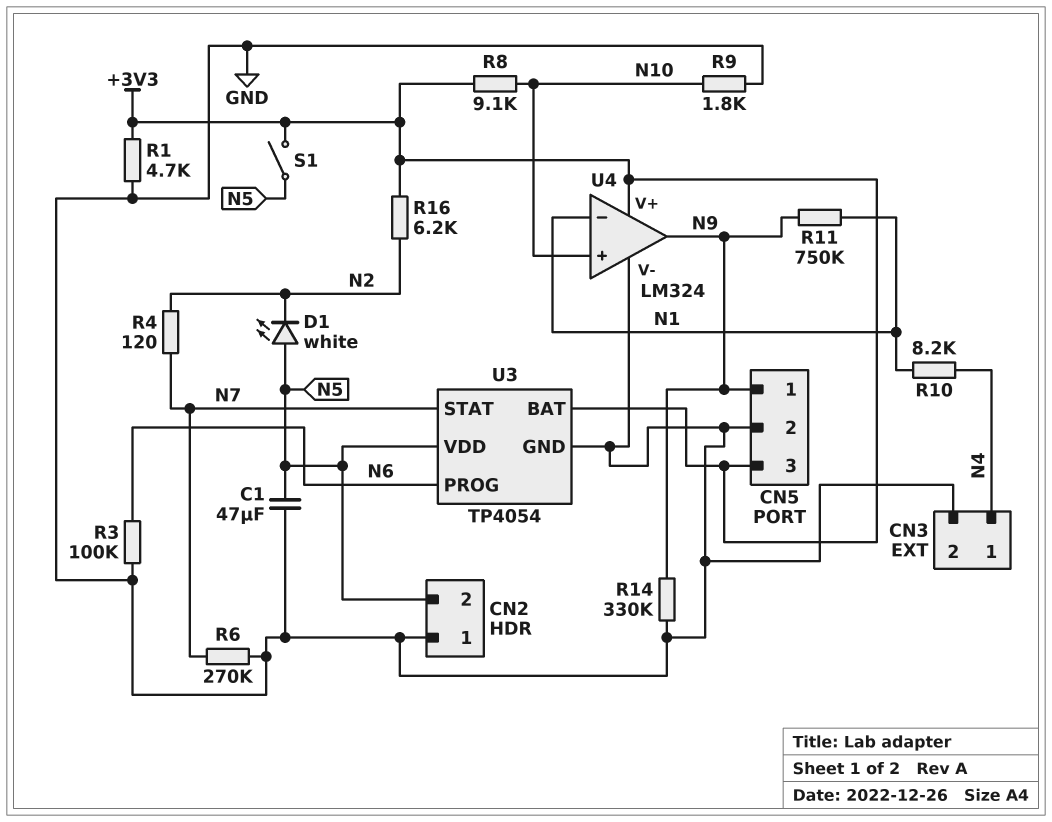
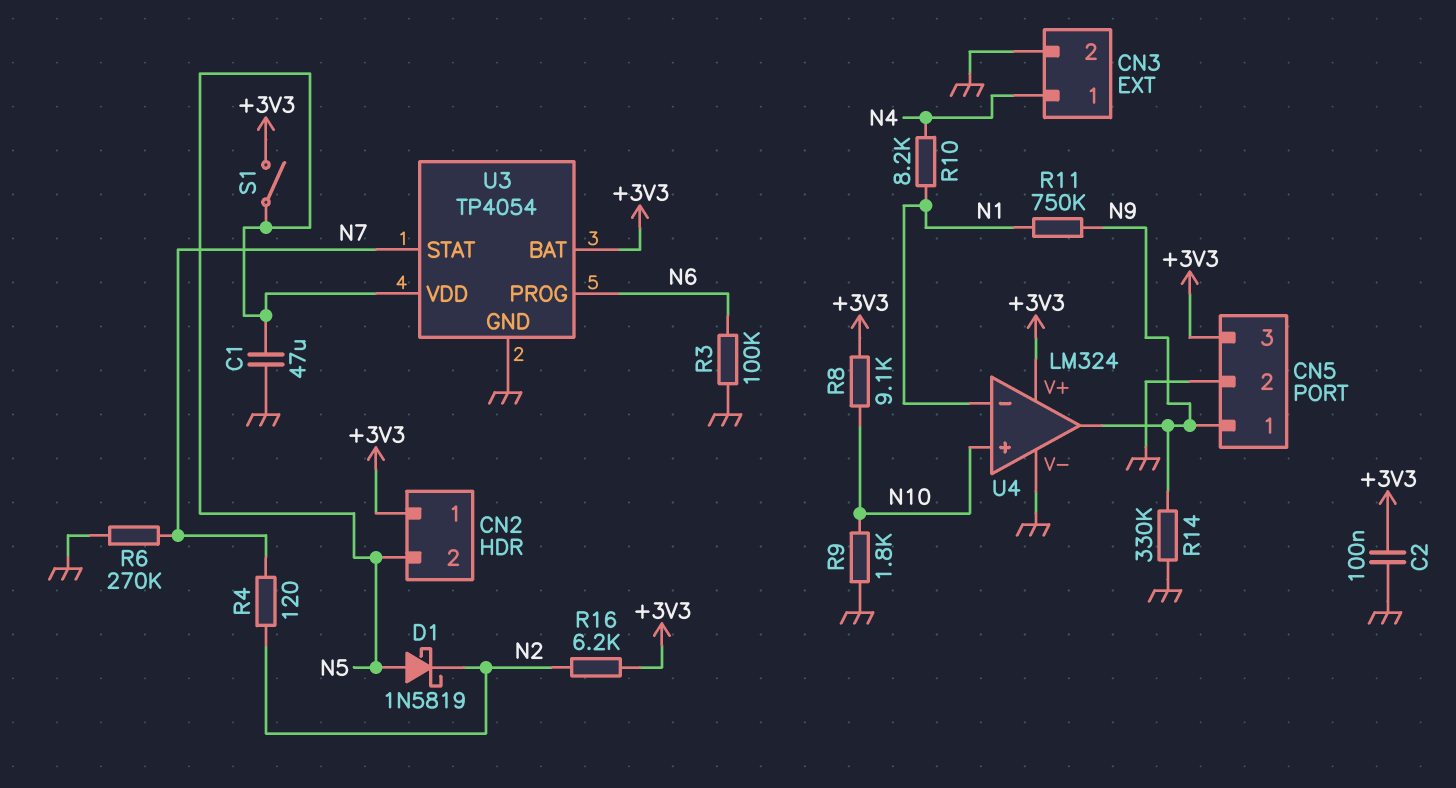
C2: none -> 100nF (+3V3, GND)
CN2 pin 1: GND -> +3V3
D1: LED white (A N5, K N2) -> schottky 1N5819 (A N5, K N2)
R1: 4.7k (+3V3, GND) -> none

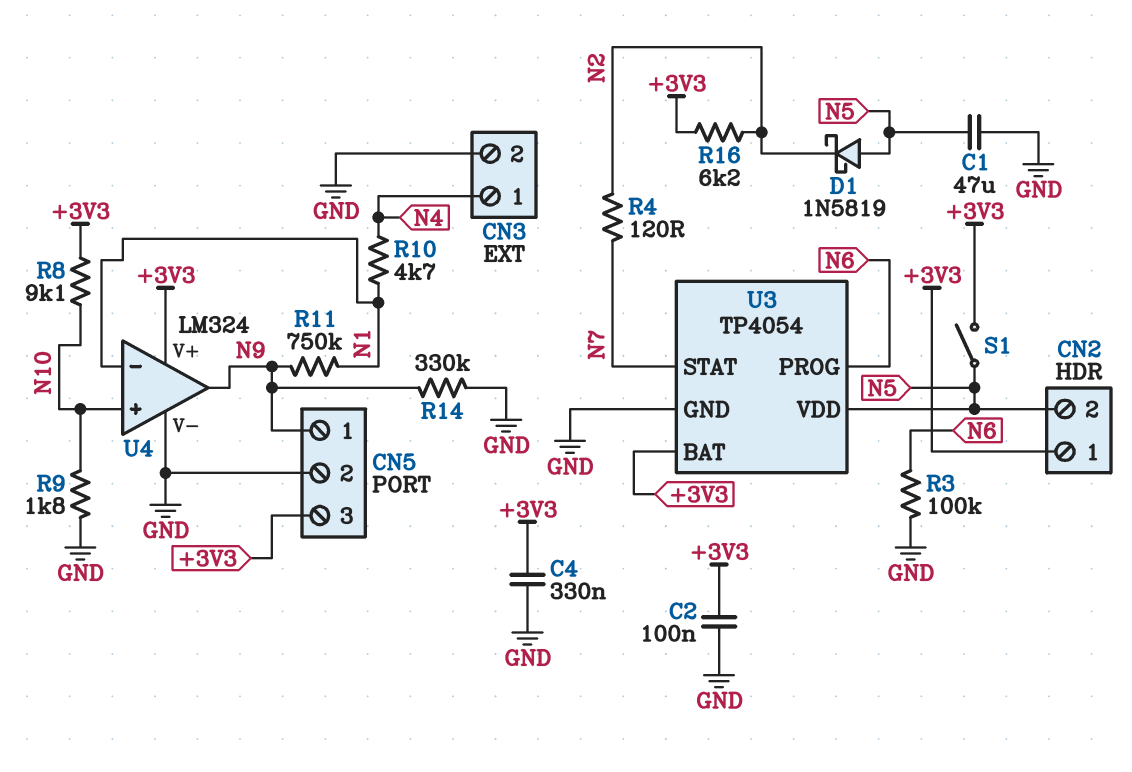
C4: none -> 330nF (+3V3, GND)
R6: 270k (GND, N7) -> none
R10: 8.2k (N1, N4) -> 4.7k (N1, N4)

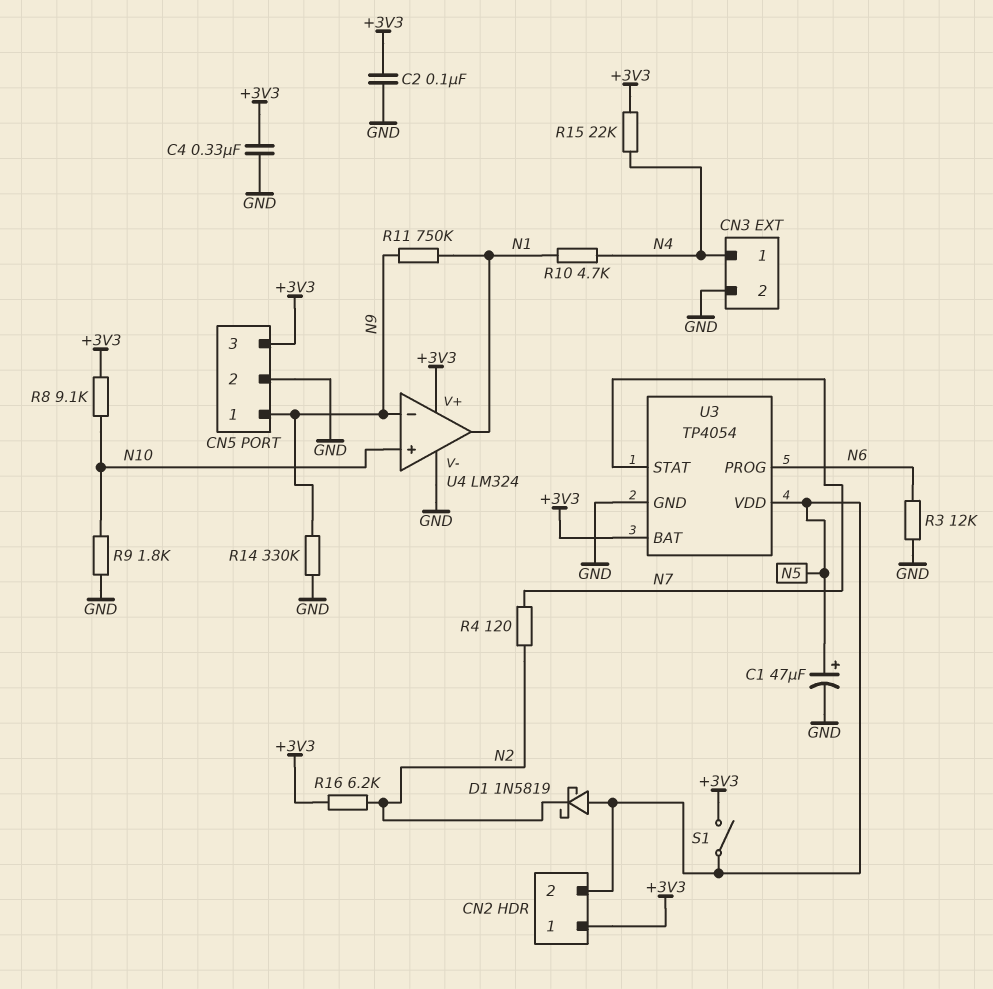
C1: 47uF (GND, N5) -> 47uF (plus N5, minus GND)
R3: 100k (GND, N6) -> 12k (GND, N6)
R15: none -> 22k (+3V3, N4)
U4 pin in-: N1 -> N9
U4 pin out: N9 -> N1

